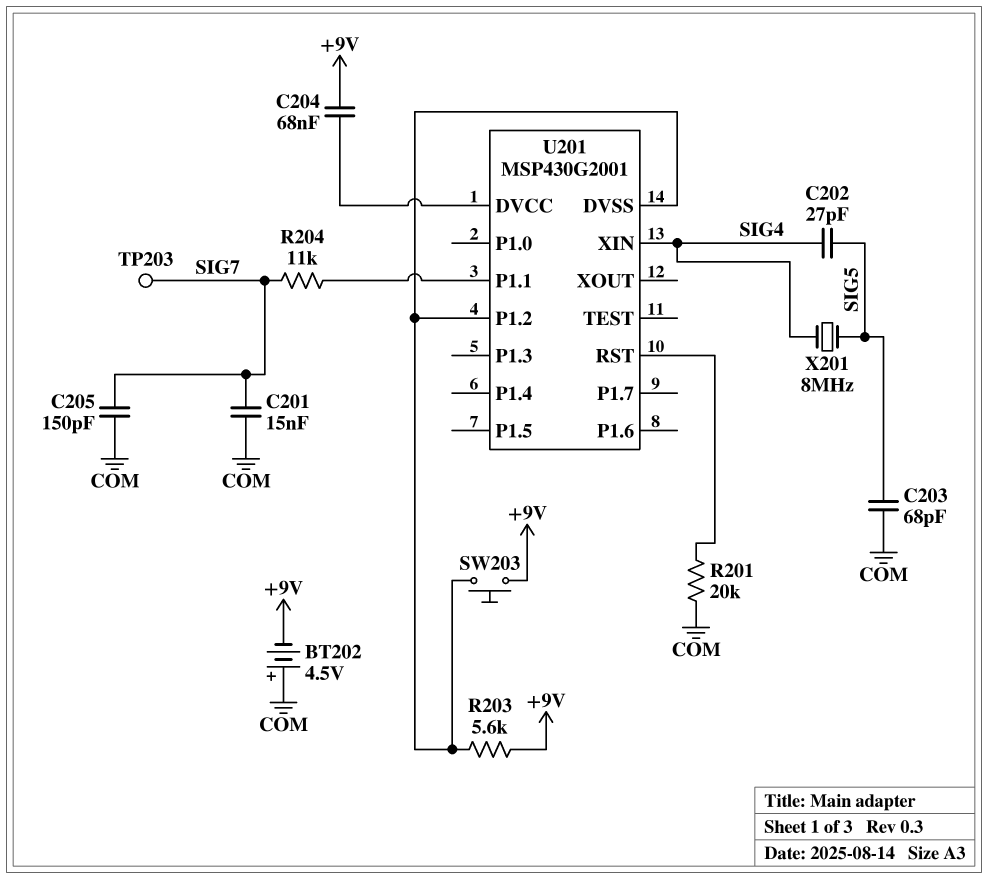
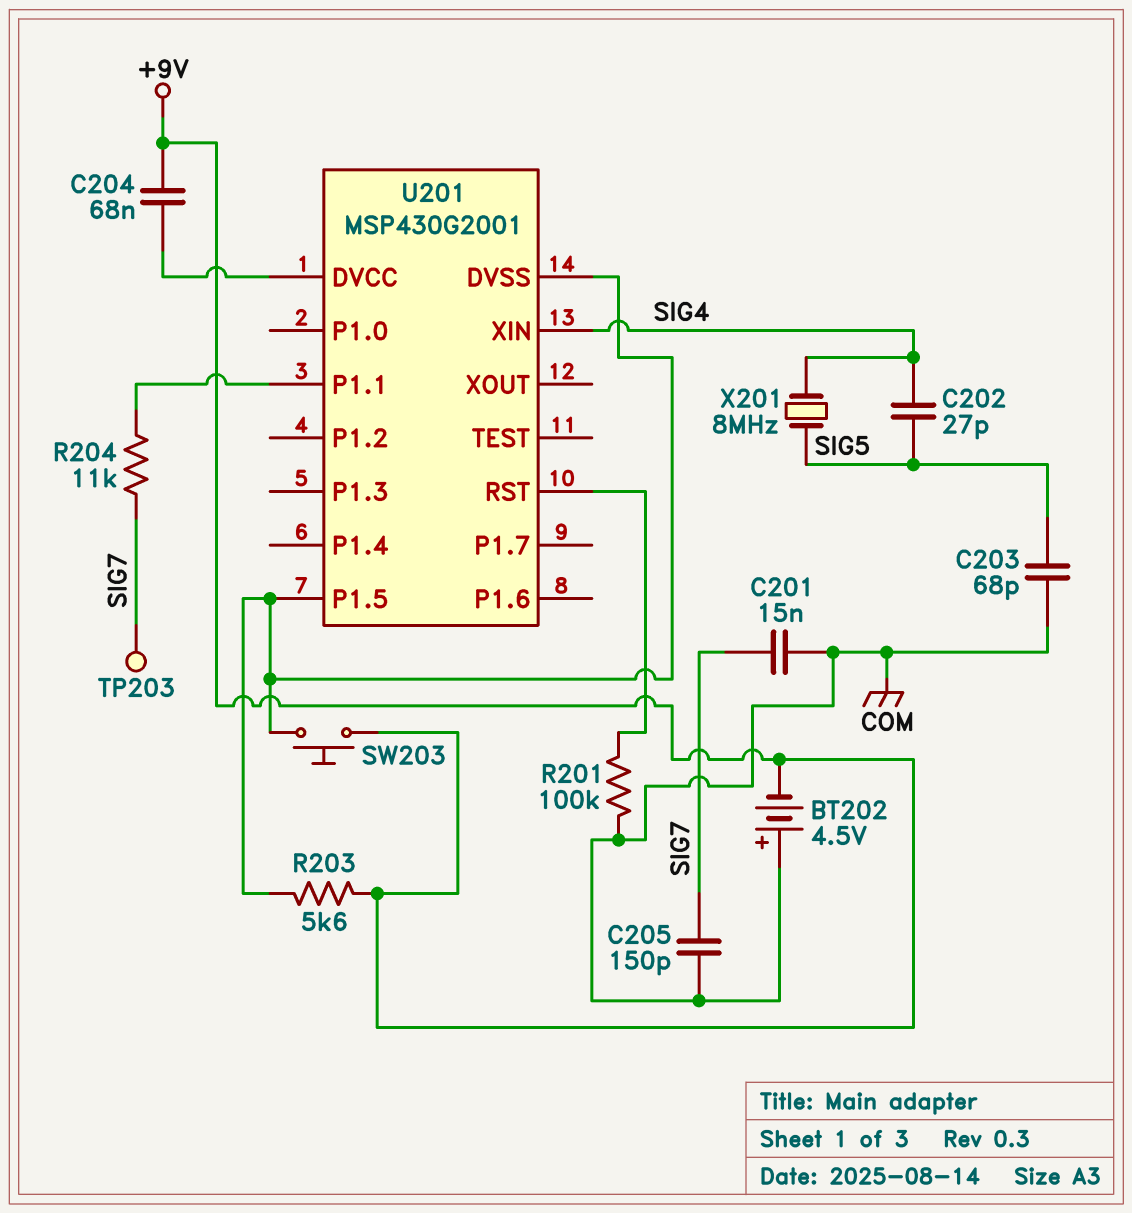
R201: 20k (COM, U201/RST) -> 100k (COM, U201/RST)
U201 pin P1.2: U201/DVSS -> none
U201 pin P1.5: none -> U201/DVSS

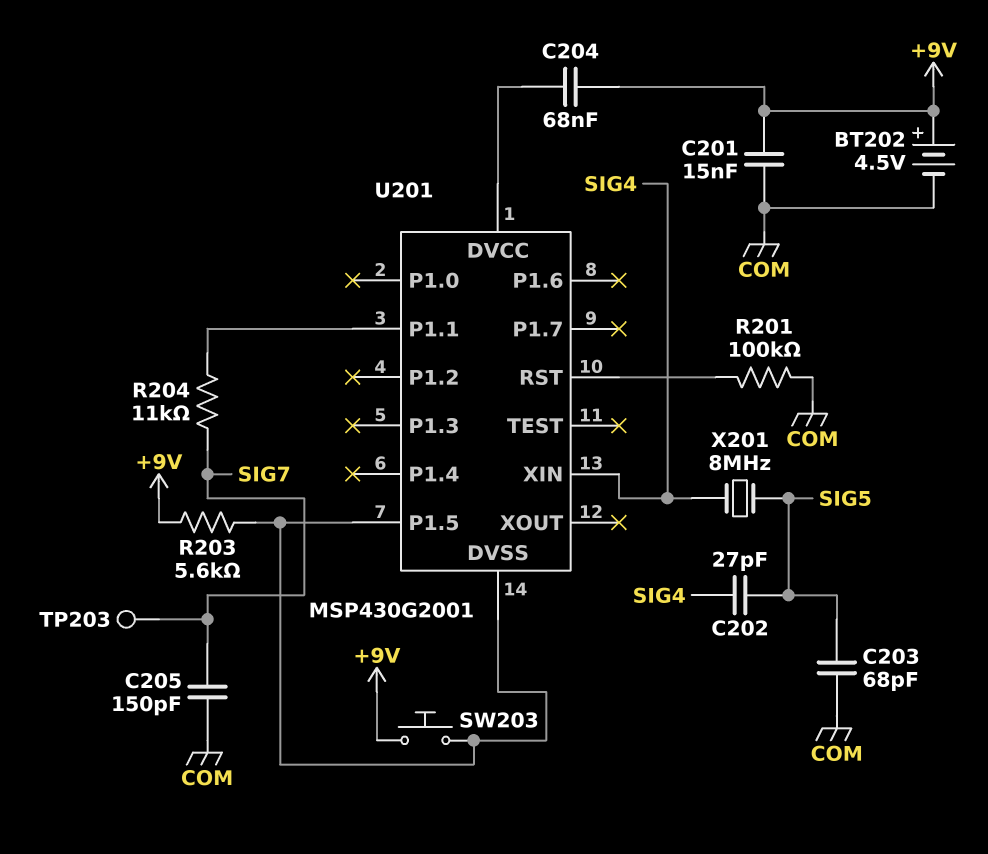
BT202: 4.5V (plus COM, minus +9V) -> 4.5V (plus +9V, minus COM)
C201: 15nF (COM, SIG7) -> 15nF (+9V, COM)

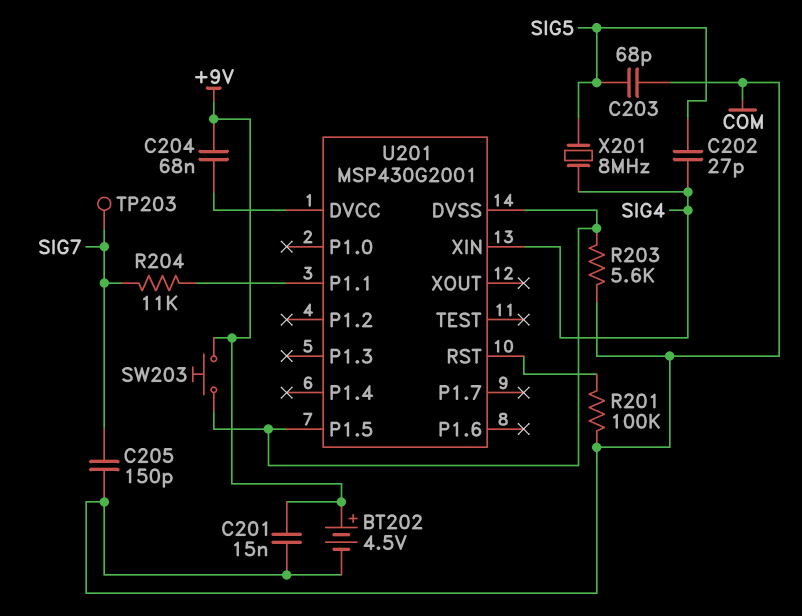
R203: 5.6k (+9V, U201/DVSS) -> 5.6k (COM, U201/DVSS)

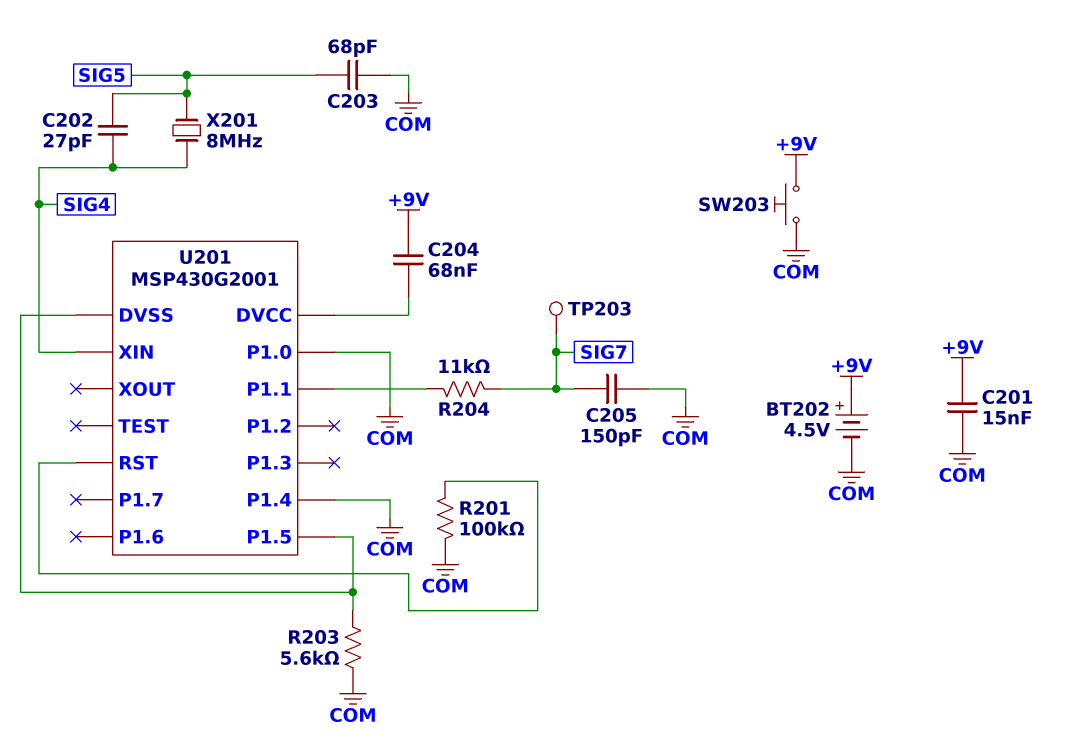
SW203: button (+9V, U201/DVSS) -> button (+9V, COM)
U201 pin P1.0: none -> COM
U201 pin P1.4: none -> COM

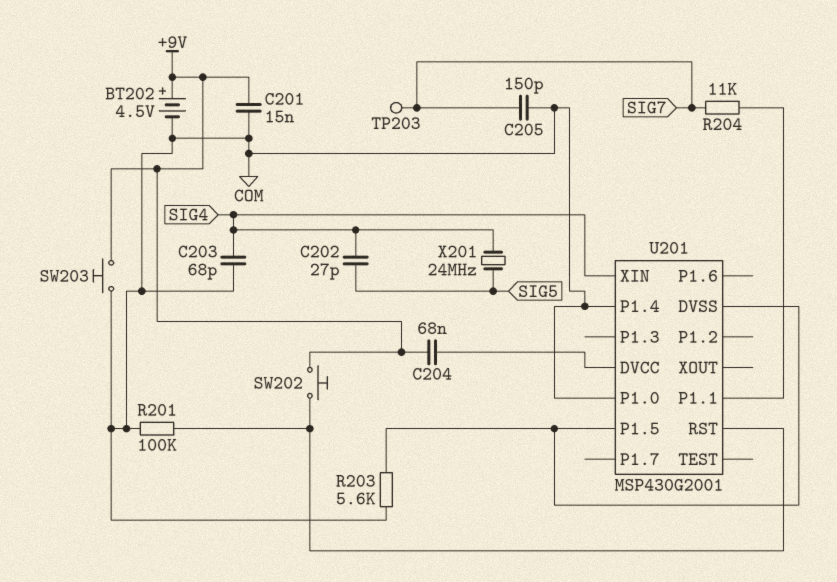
C203: 68pF (COM, SIG5) -> 68pF (COM, SIG4)
SW202: none -> button (+9V, U201/RST)
X201: 8MHz (SIG4, SIG5) -> 24MHz (SIG4, SIG5)

